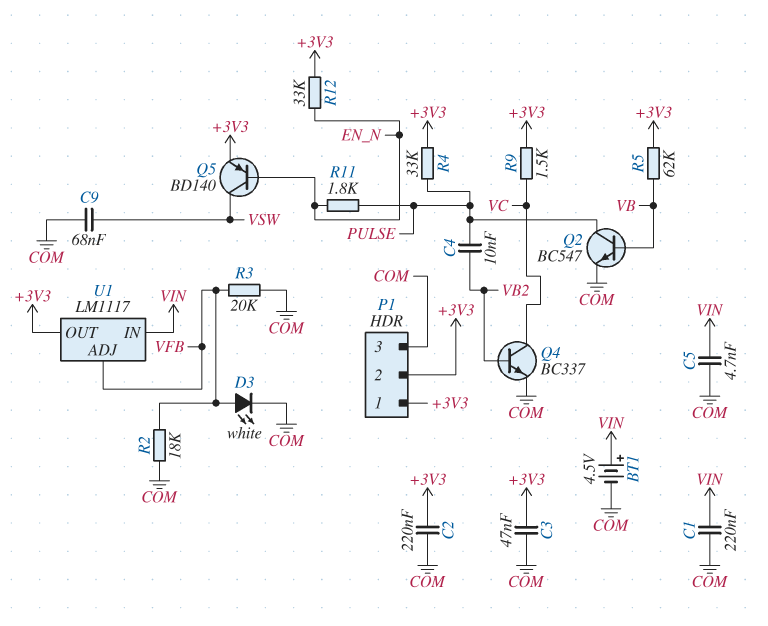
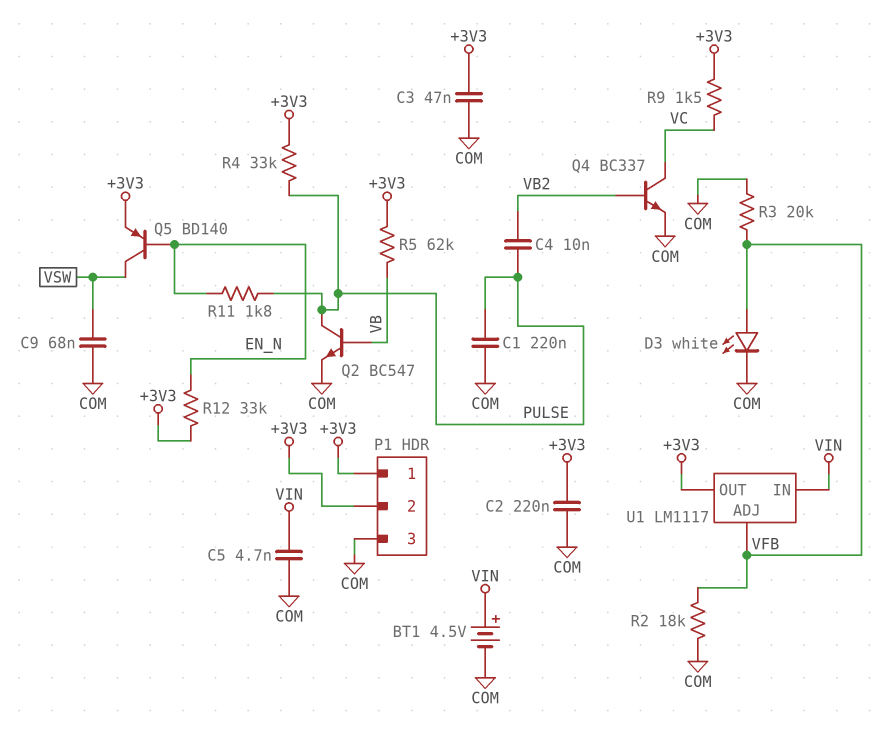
C1: 220nF (COM, VIN) -> 220nF (COM, PULSE)

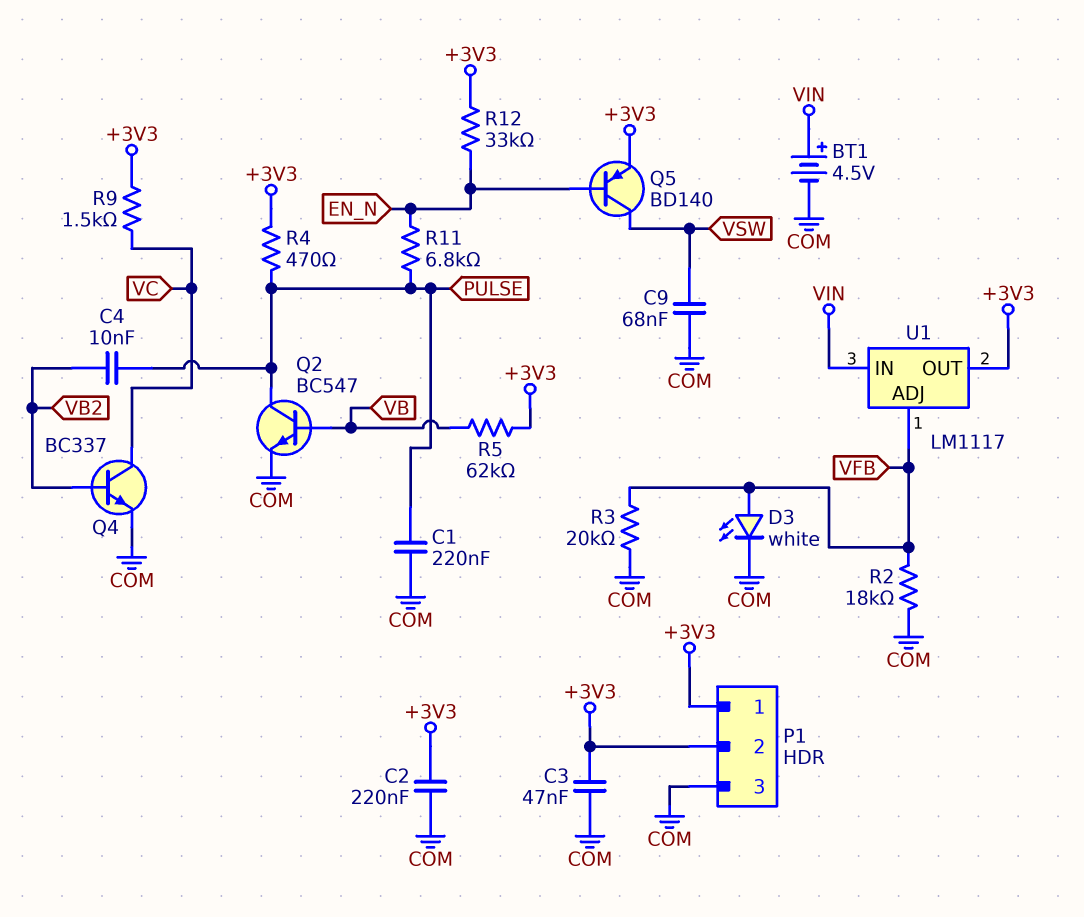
C5: 4.7nF (COM, VIN) -> none
R4: 33k (+3V3, PULSE) -> 470 (+3V3, PULSE)
R11: 1.8k (EN_N, PULSE) -> 6.8k (EN_N, PULSE)

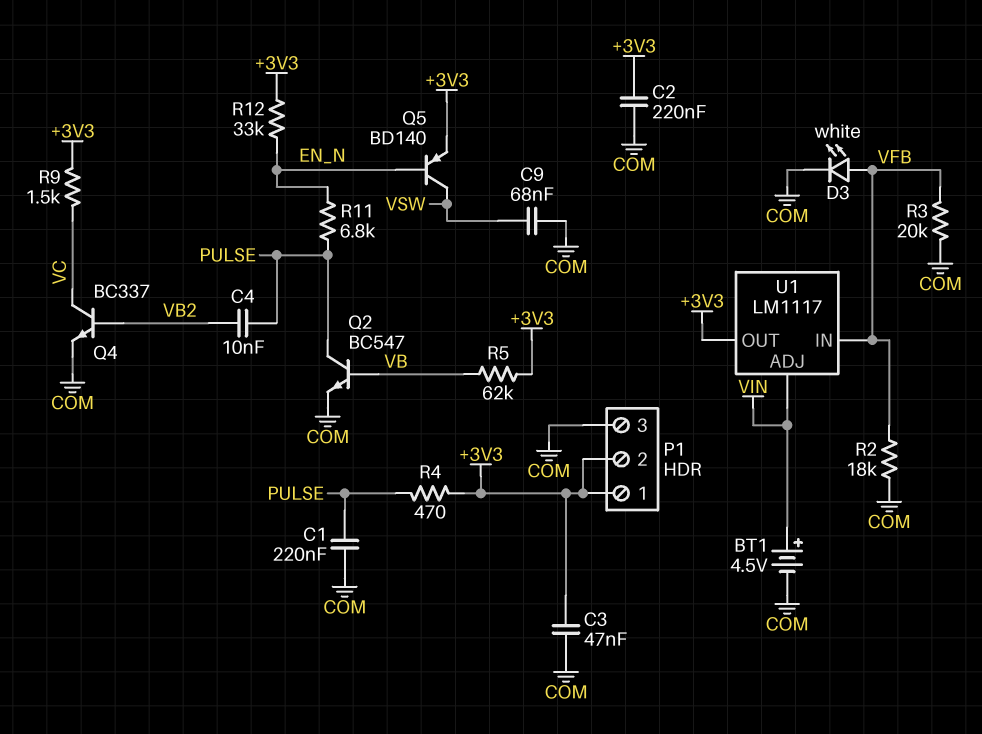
U1 pin ADJ: VFB -> VIN
U1 pin IN: VIN -> VFB

